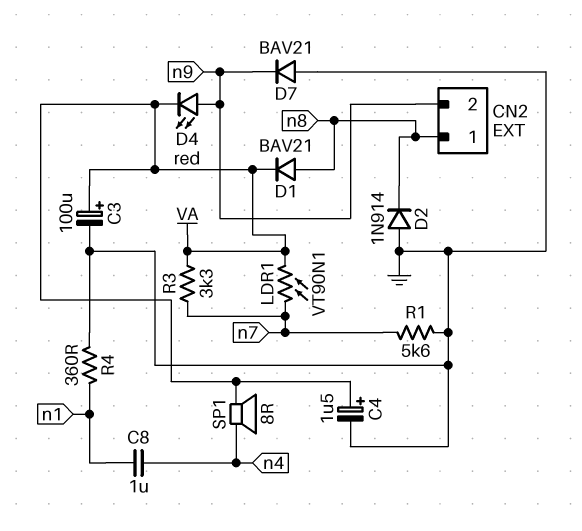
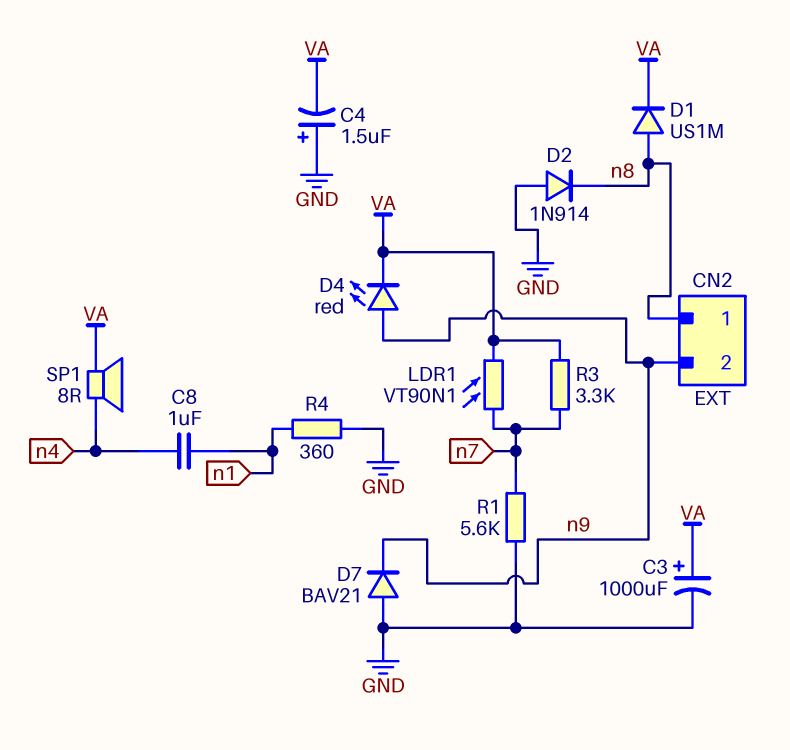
C3: 100uF (plus VA, minus GND) -> 1000uF (plus VA, minus GND)
C4: 1.5uF (plus VA, minus GND) -> 1.5uF (plus GND, minus VA)
D1: diode BAV21 (A n8, K VA) -> diode US1M (A n8, K VA)

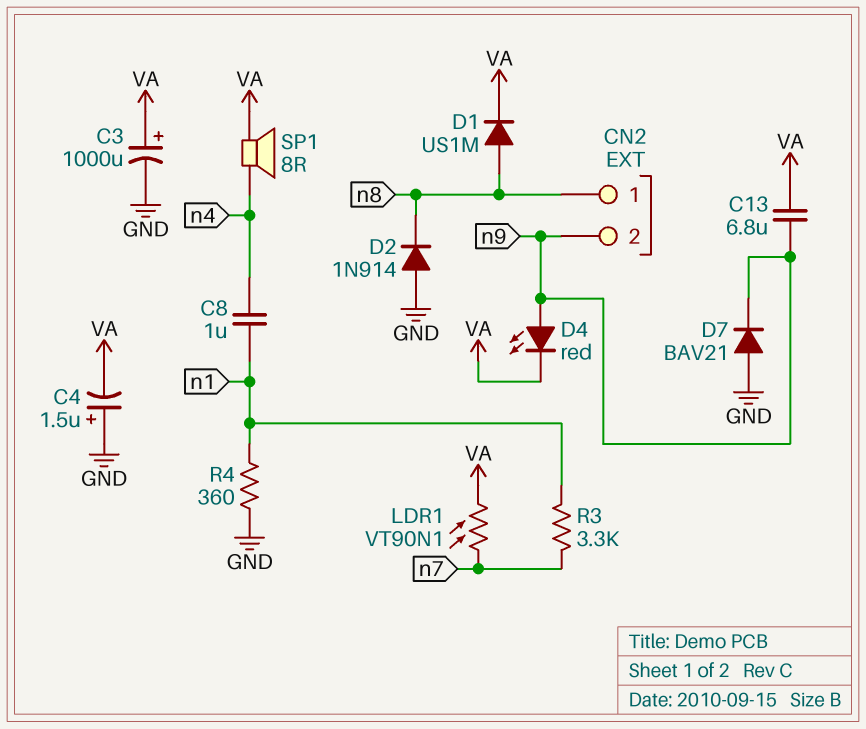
C13: none -> 6.8uF (VA, n9)
R1: 5.6k (GND, n7) -> none
R3: 3.3k (VA, n7) -> 3.3k (n1, n7)

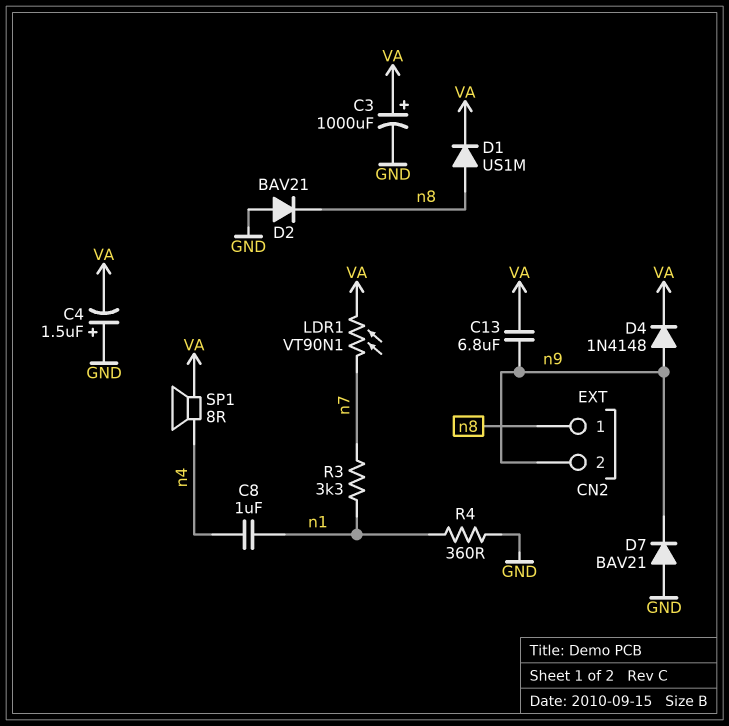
D2: diode 1N914 (A GND, K n8) -> diode BAV21 (A GND, K n8)
D4: LED red (A n9, K VA) -> diode 1N4148 (A n9, K VA)

